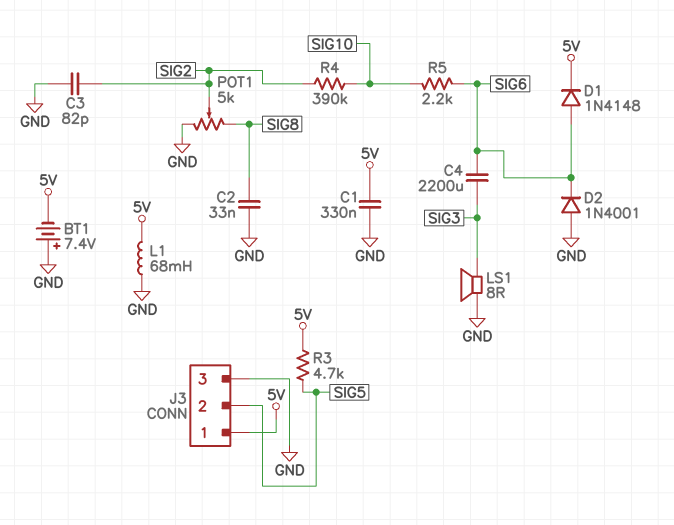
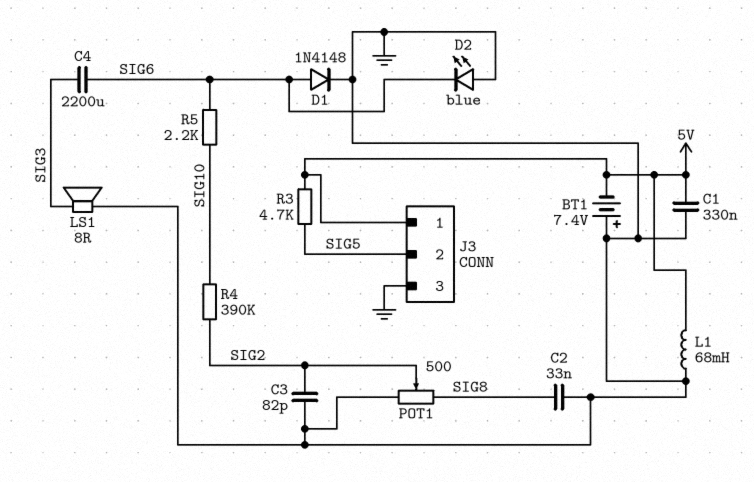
D1: diode 1N4148 (A SIG6, K 5V) -> diode 1N4148 (A SIG6, K GND)
D2: diode 1N4001 (A GND, K SIG6) -> LED blue (A GND, K SIG6)
POT1: 5k (GND, SIG8, wiper SIG2) -> 500 (GND, SIG8, wiper SIG2)

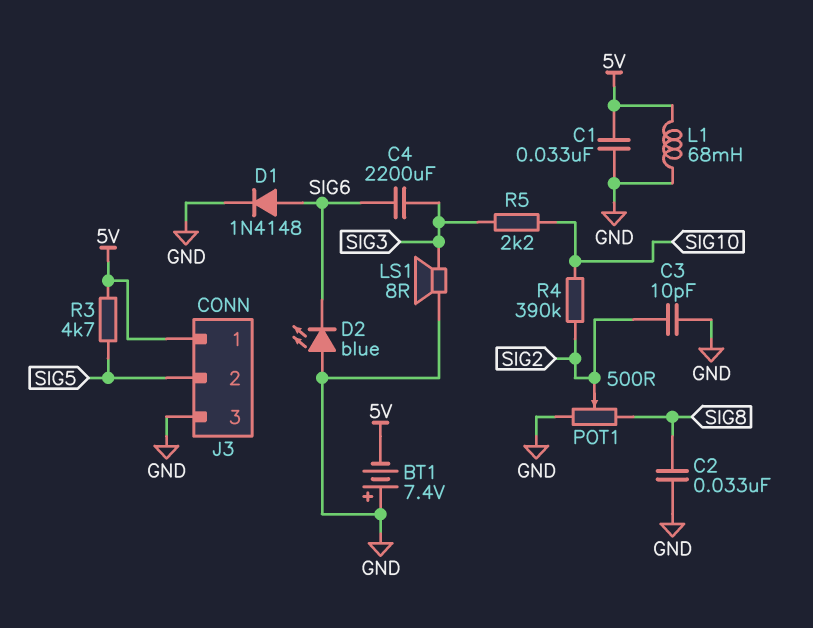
C1: 330nF (5V, GND) -> 33nF (5V, GND)
C3: 82pF (GND, SIG2) -> 10pF (GND, SIG2)
R5: 2.2k (SIG6, SIG10) -> 2.2k (SIG3, SIG10)

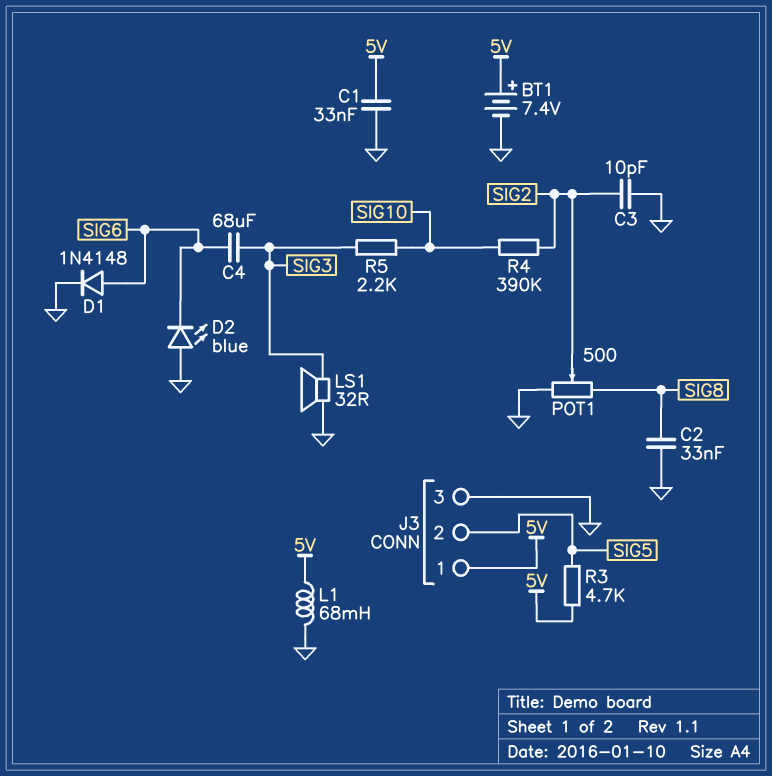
BT1: 7.4V (plus GND, minus 5V) -> 7.4V (plus 5V, minus GND)
C4: 2200uF (SIG3, SIG6) -> 68uF (SIG3, SIG6)
LS1: speaker 8R (GND, SIG3) -> speaker 32R (GND, SIG3)

